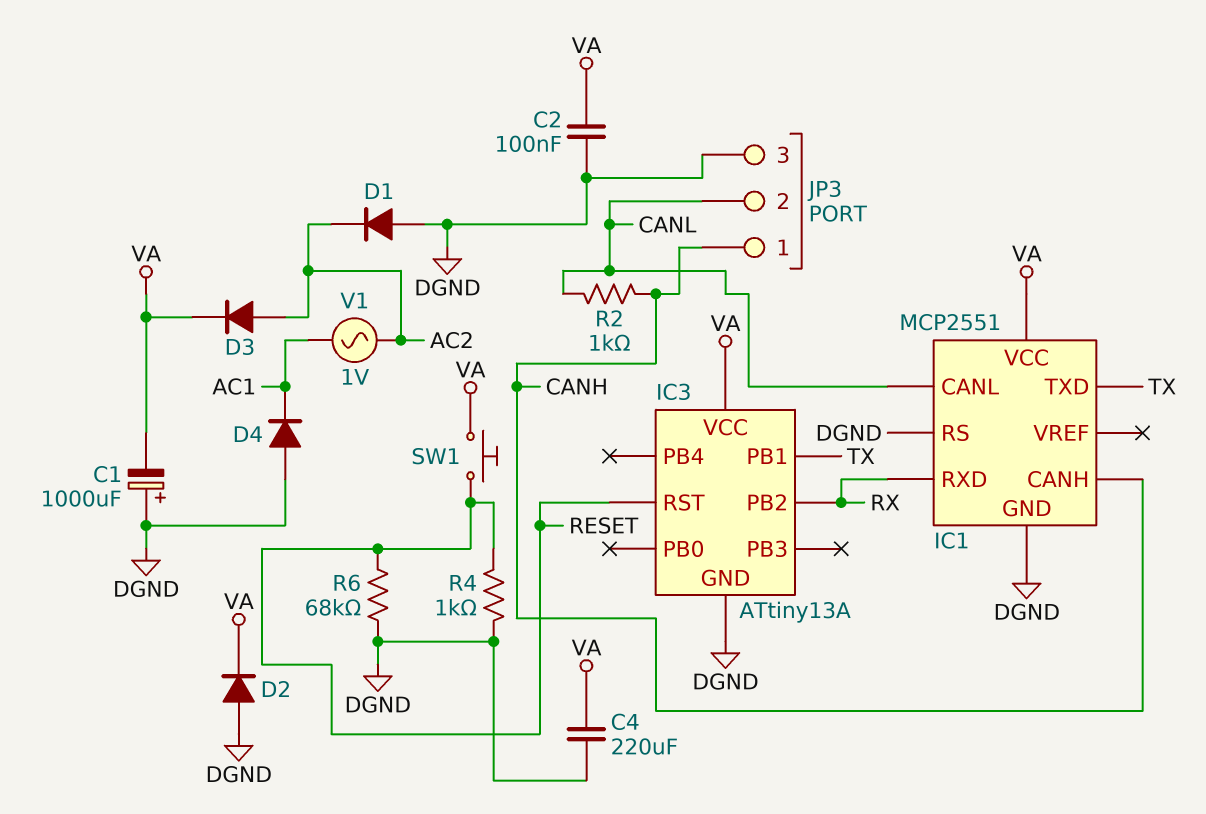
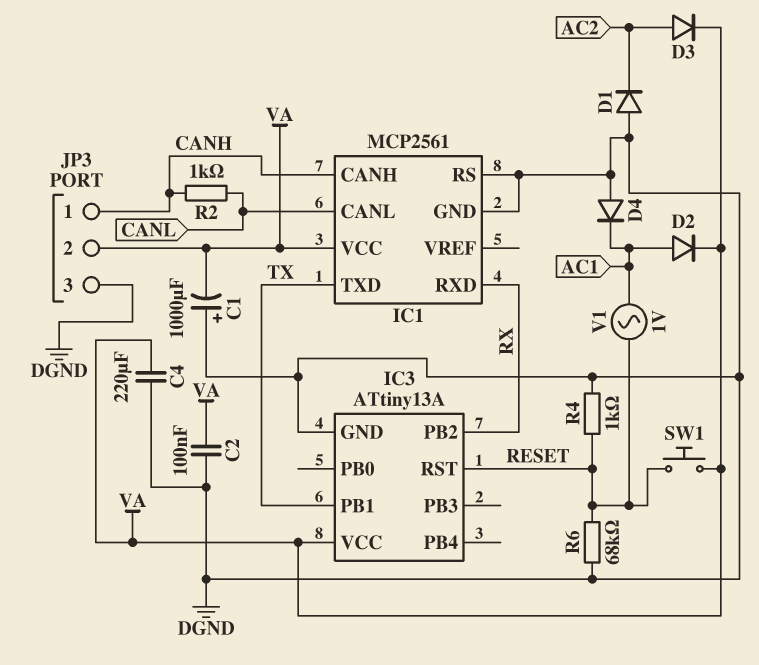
D2: diode (A DGND, K VA) -> diode (A AC1, K VA)
IC1: MCP2551 -> MCP2561
JP3 pin 2: CANL -> VA
V1: AC 1V (AC1, AC2) -> AC 1V (AC1, RESET)

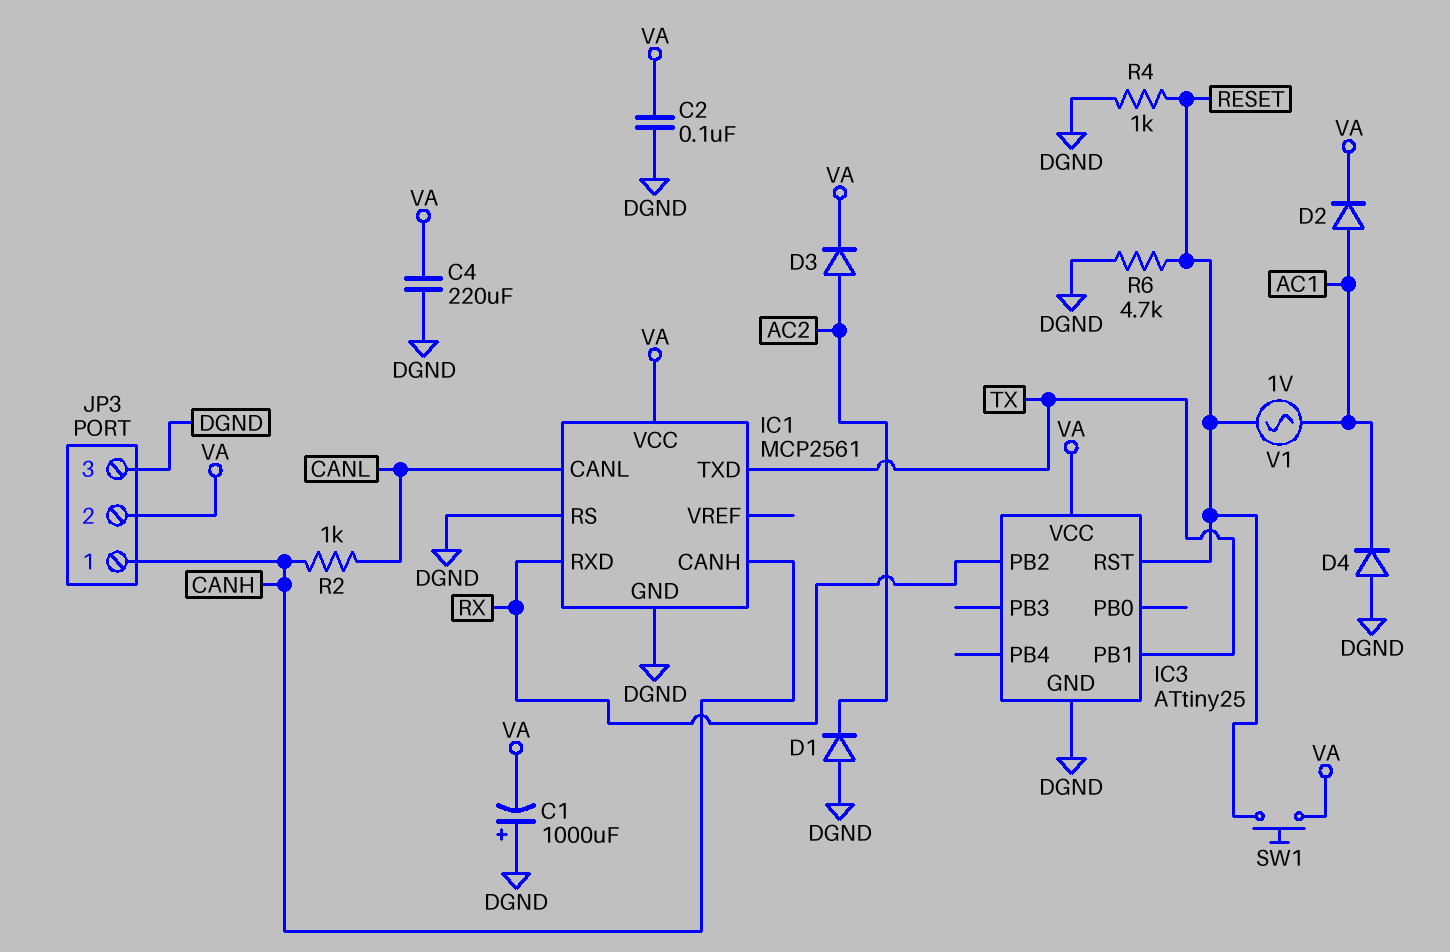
IC3: ATtiny13A -> ATtiny25
R6: 68k (DGND, RESET) -> 4.7k (DGND, RESET)

